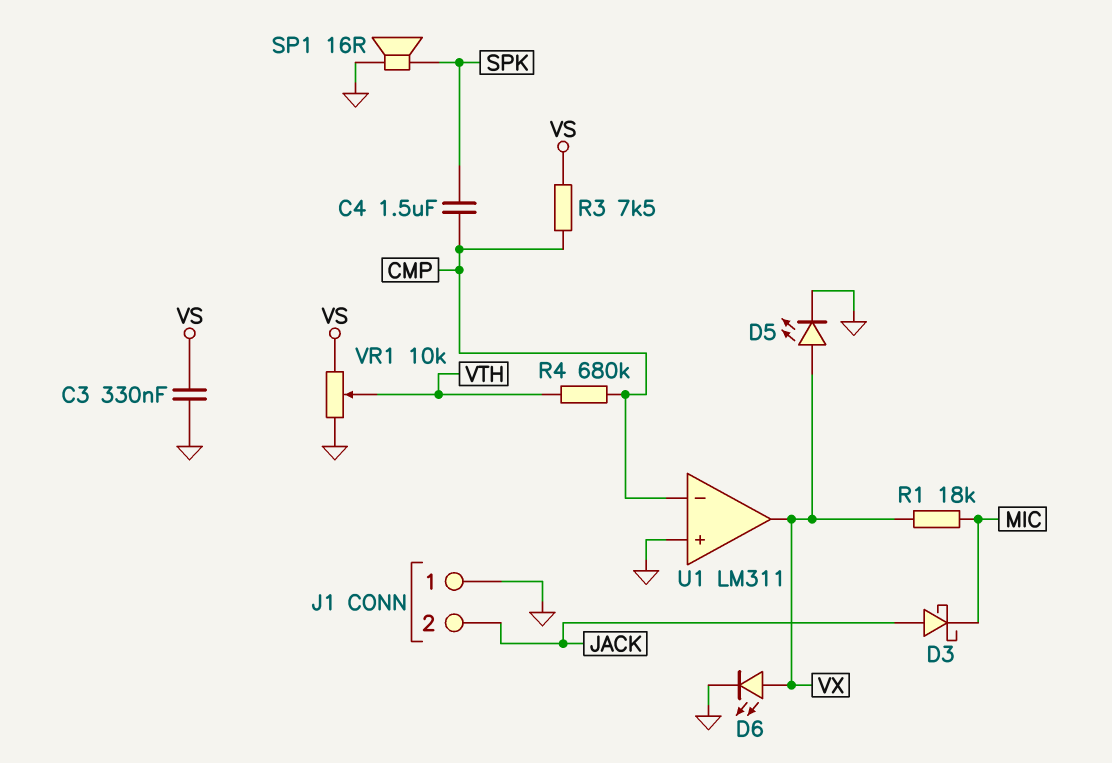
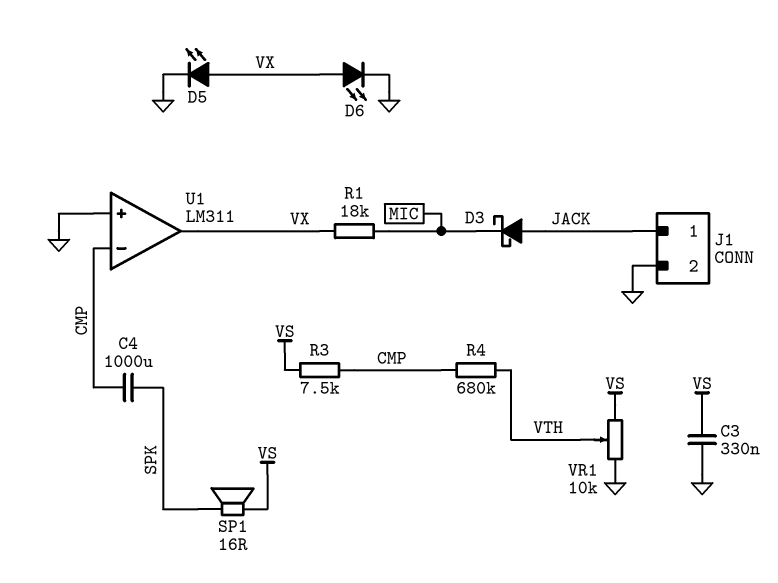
C4: 1.5uF (CMP, SPK) -> 1000uF (CMP, SPK)
J1 pin 1: GND -> JACK
J1 pin 2: JACK -> GND
SP1: speaker 16R (GND, SPK) -> speaker 16R (SPK, VS)

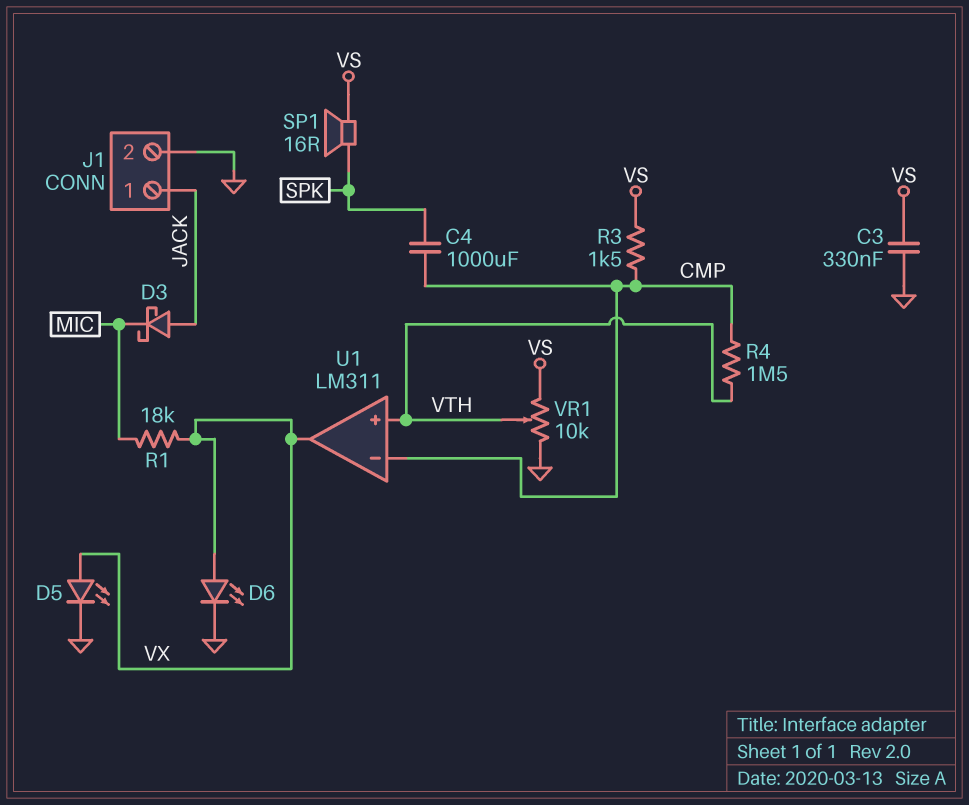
R3: 7.5k (CMP, VS) -> 1.5k (CMP, VS)
R4: 680k (CMP, VTH) -> 1.5M (CMP, VTH)
U1 pin in+: GND -> VTH

